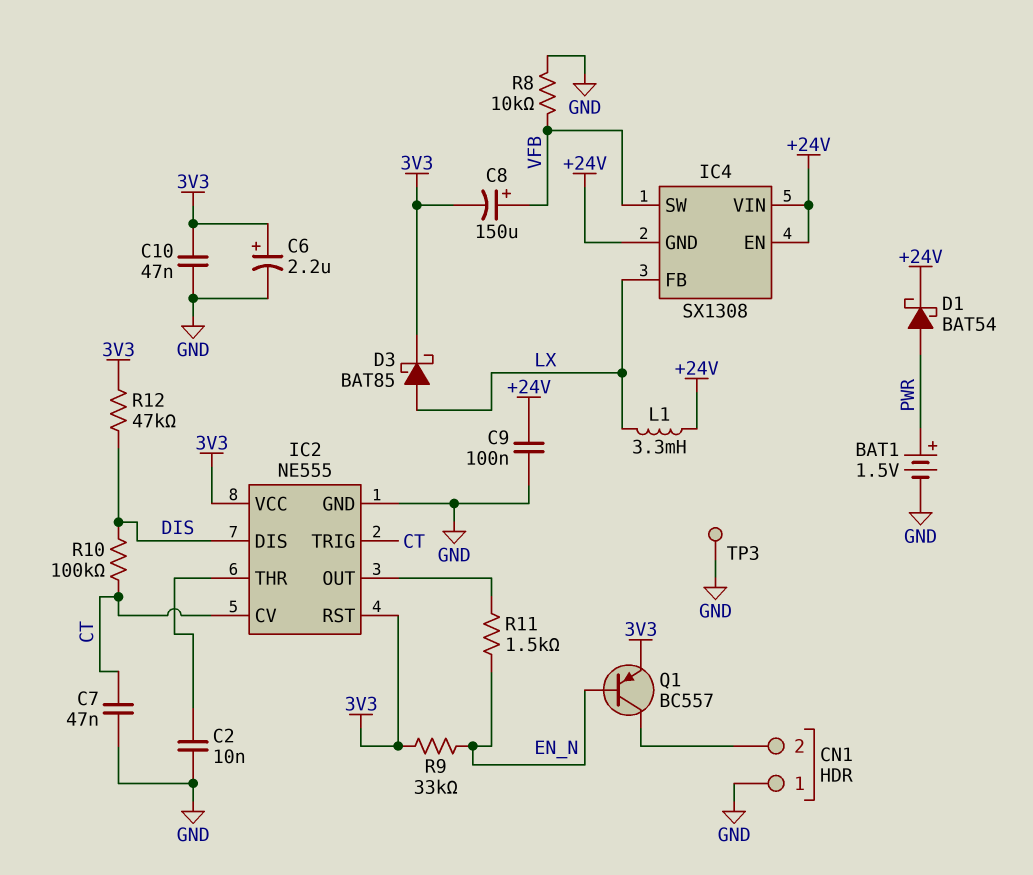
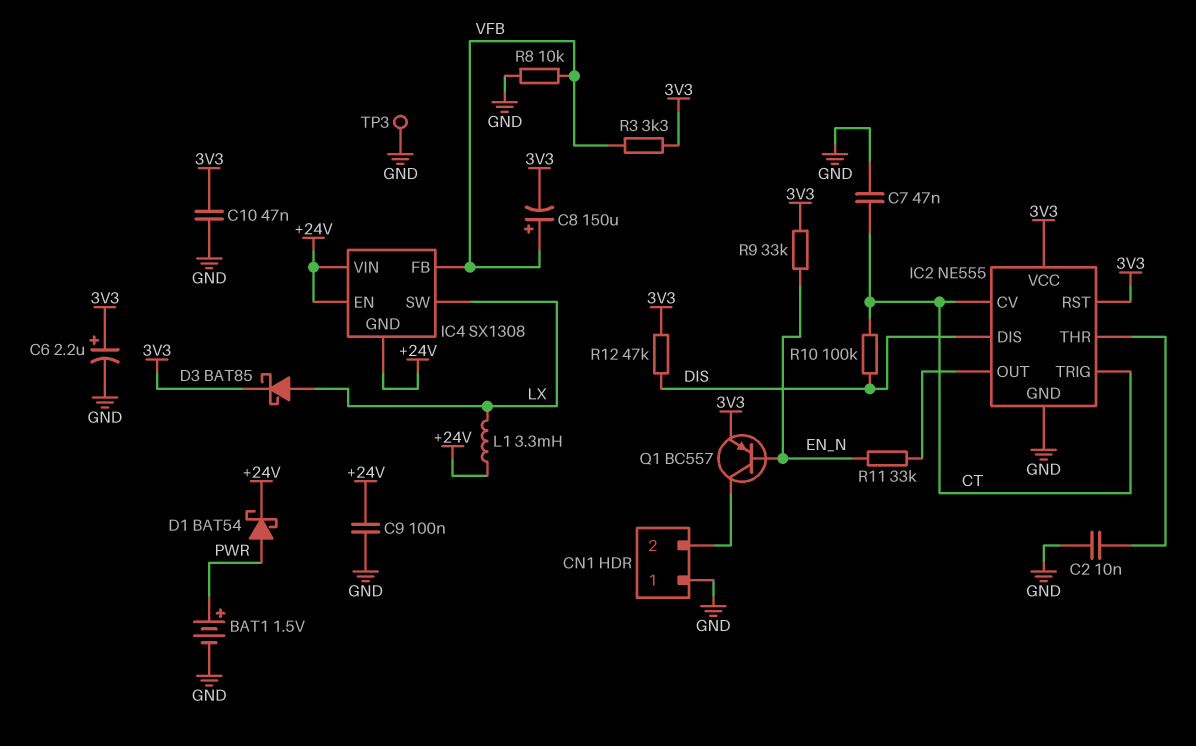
IC4 pin FB: LX -> VFB
IC4 pin SW: VFB -> LX
R3: none -> 3.3k (3V3, VFB)
R11: 1.5k (EN_N, IC2/OUT) -> 33k (EN_N, IC2/OUT)

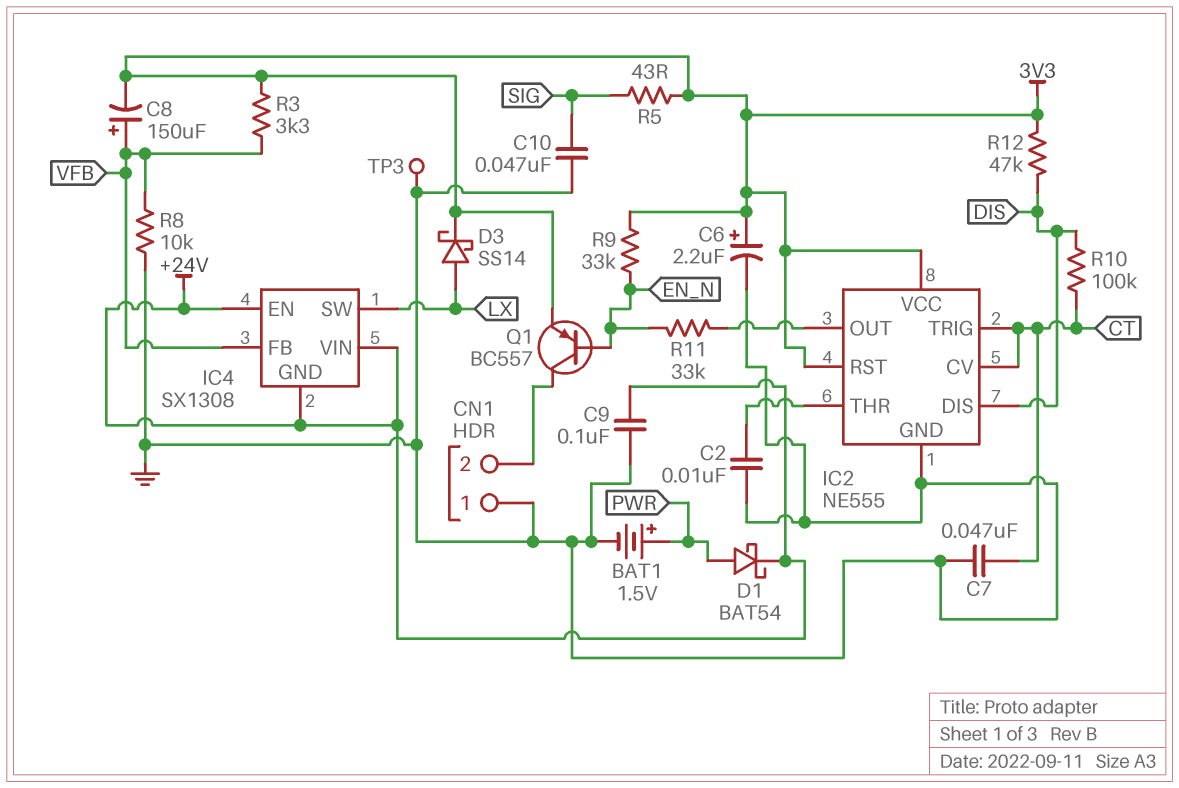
C10: 47nF (3V3, GND) -> 47nF (GND, SIG)
D3: schottky BAT85 (A LX, K 3V3) -> schottky SS14 (A LX, K 3V3)
L1: 3.3mH (+24V, LX) -> none
R5: none -> 43 (3V3, SIG)

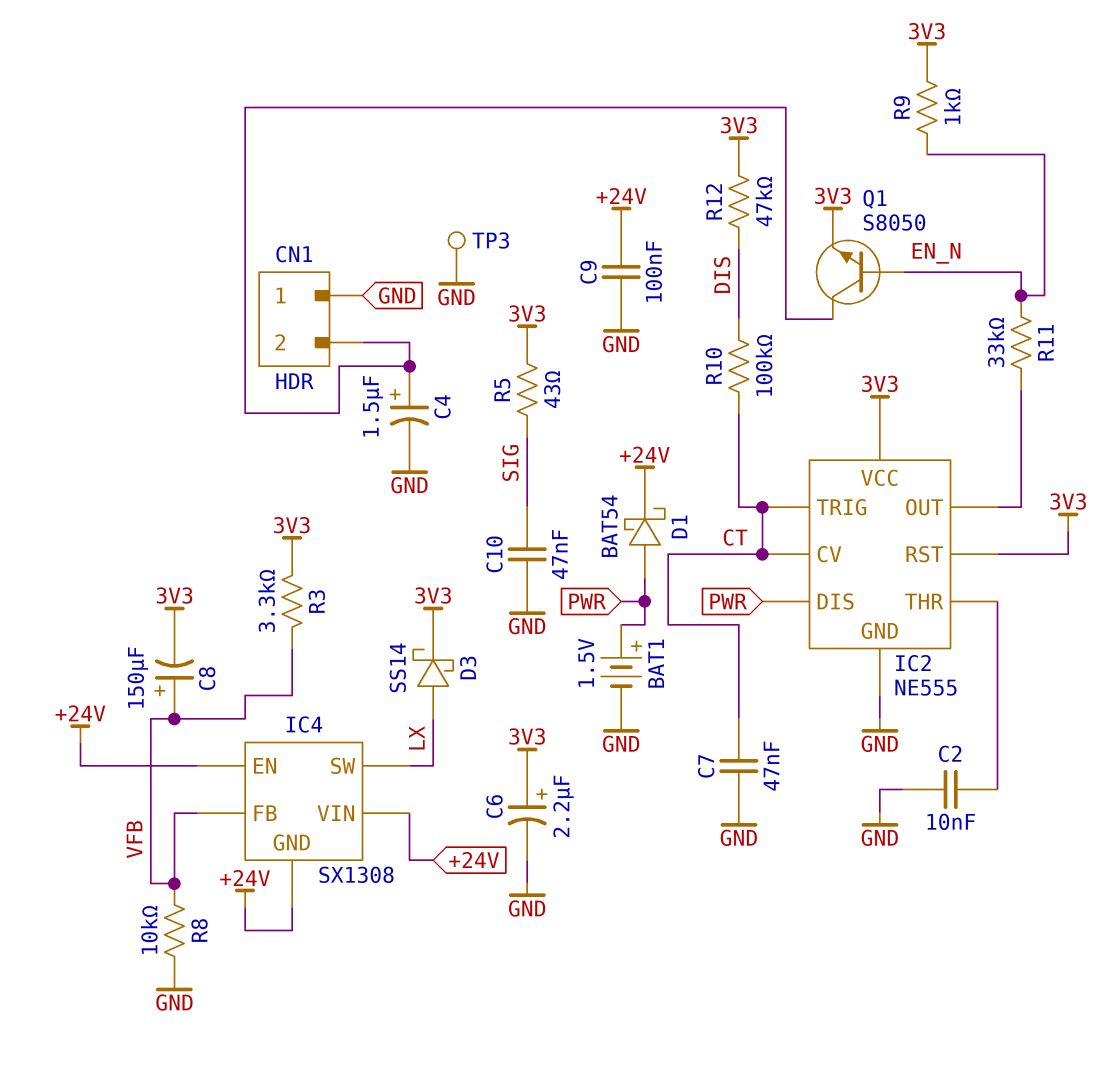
C4: none -> 1.5uF (plus CN1/2, minus GND)
IC2 pin DIS: DIS -> PWR
Q1: PNP BC557 (B EN_N, C CN1/2, E 3V3) -> NPN S8050 (B EN_N, C CN1/2, E 3V3)
R9: 33k (3V3, EN_N) -> 1k (3V3, EN_N)

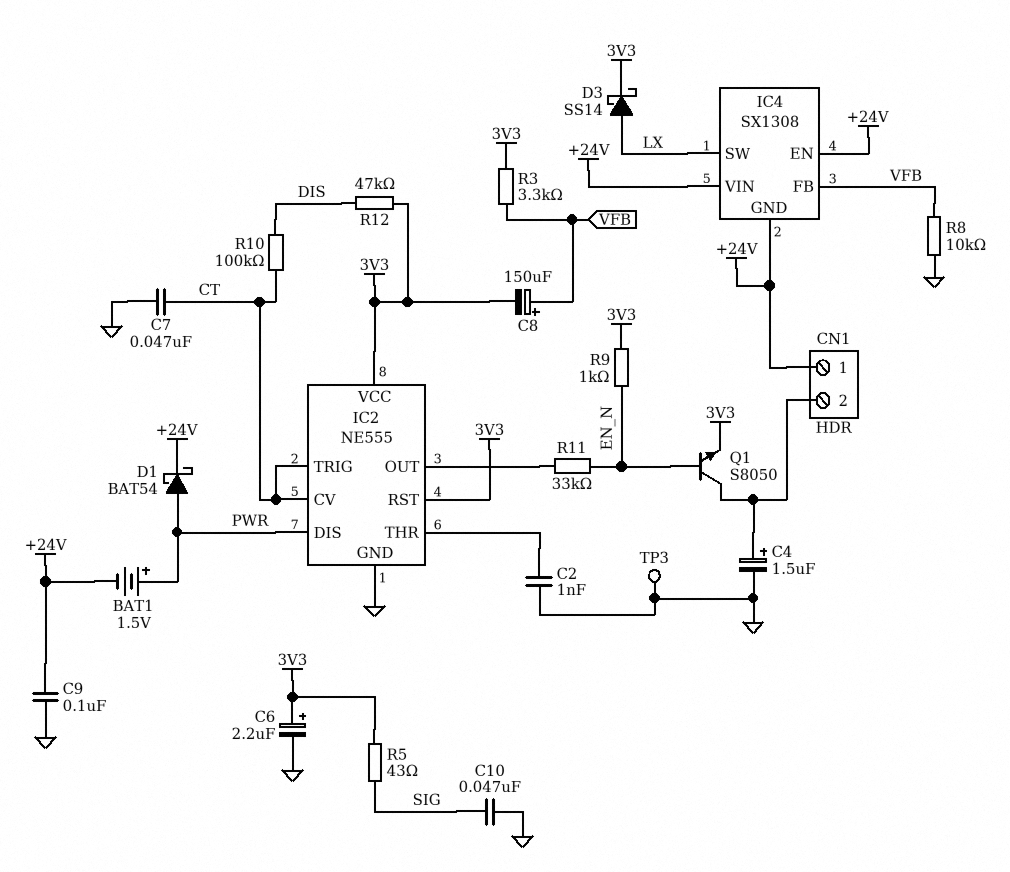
BAT1: 1.5V (plus PWR, minus GND) -> 1.5V (plus PWR, minus +24V)
C2: 10nF (GND, IC2/THR) -> 1nF (GND, IC2/THR)
CN1 pin 1: GND -> +24V

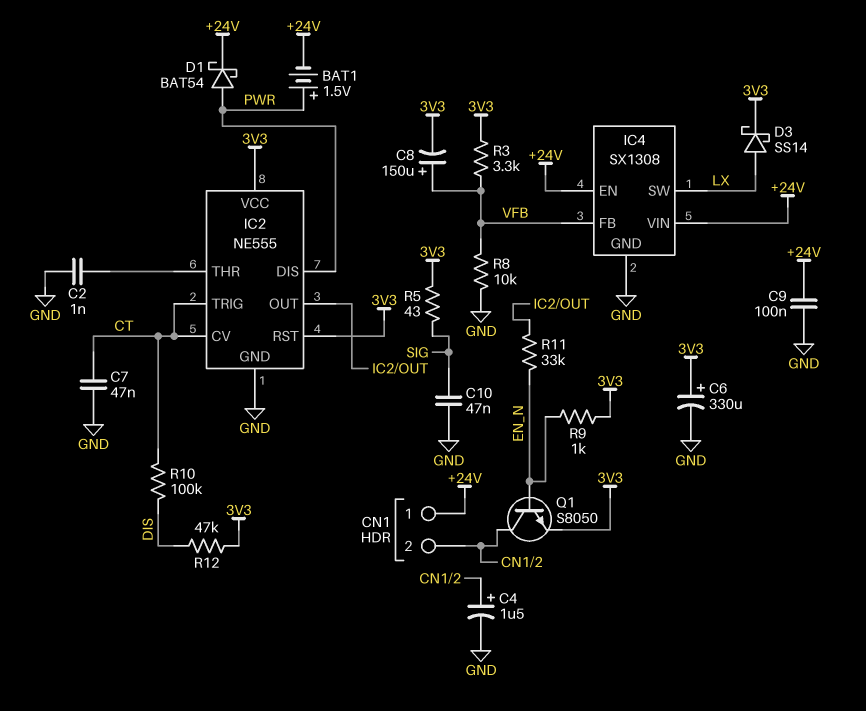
C6: 2.2uF (plus 3V3, minus GND) -> 330uF (plus 3V3, minus GND)
IC4 pin GND: +24V -> GND
TP3: test point (GND) -> none

